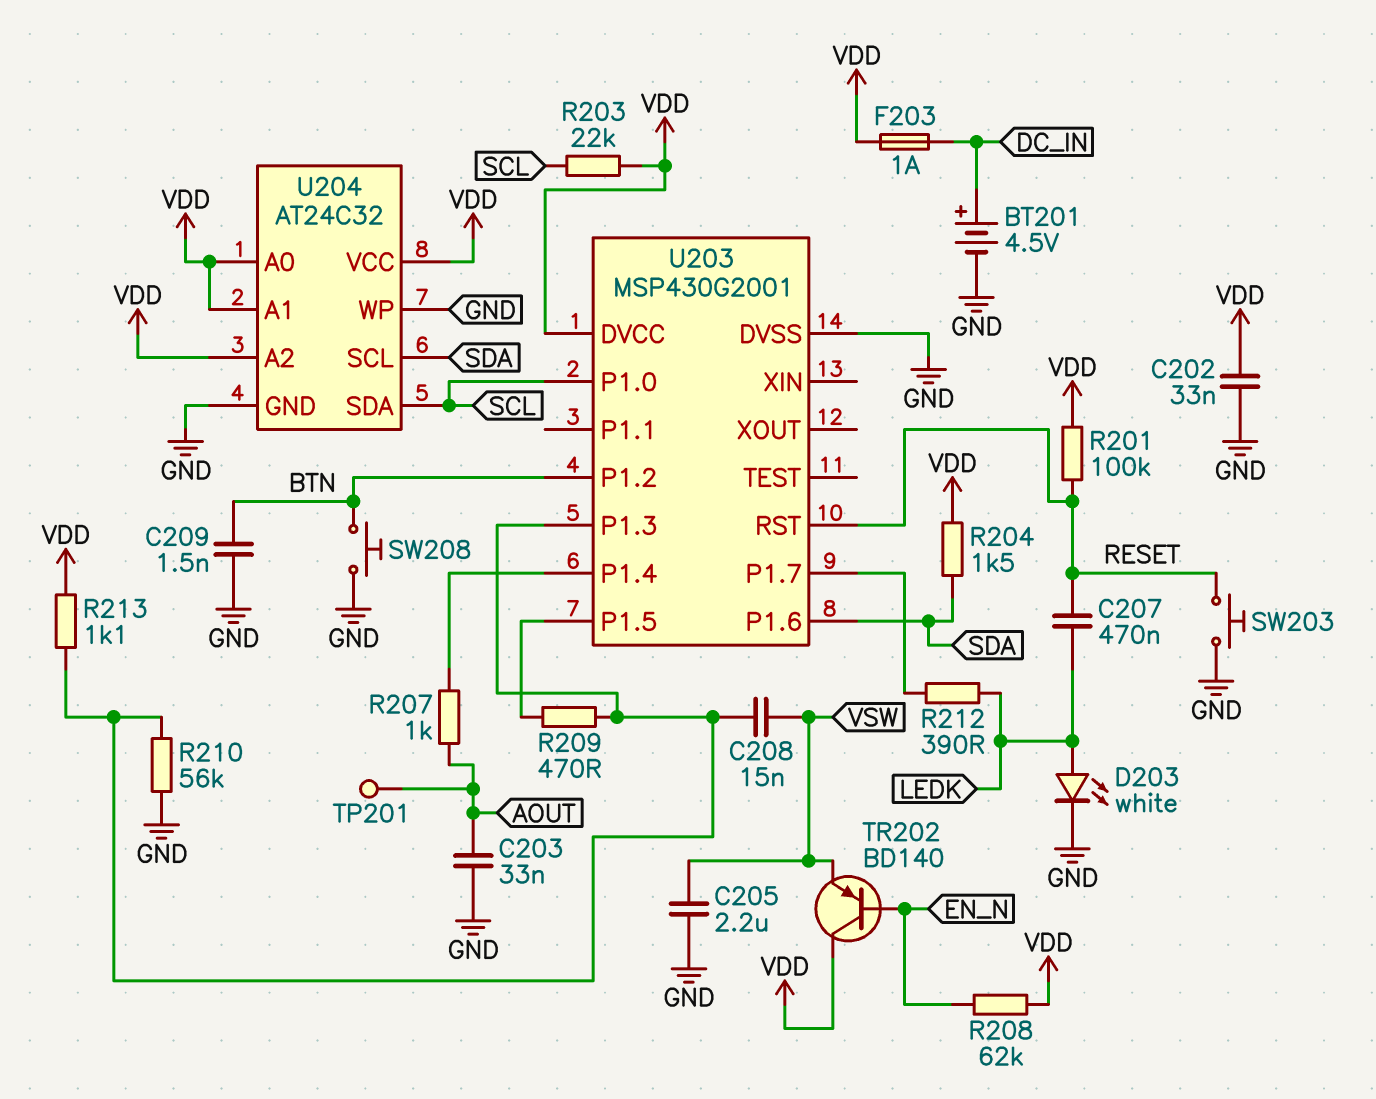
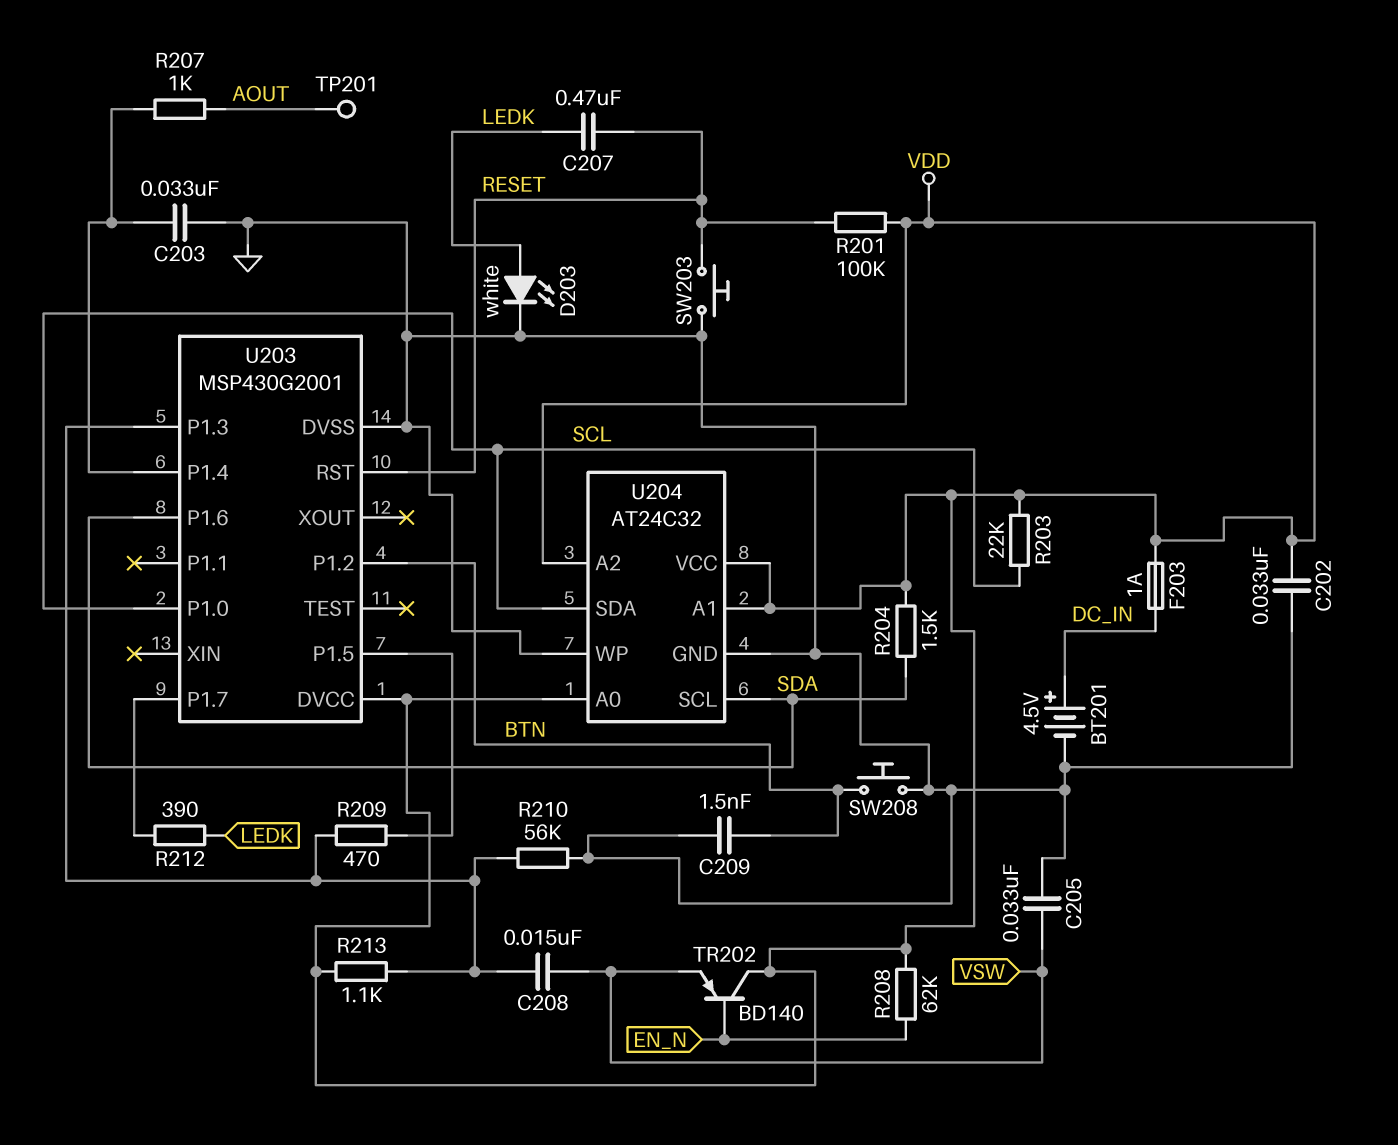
C203: 33nF (AOUT, GND) -> 33nF (GND, U203/P1.4)
C205: 2.2uF (GND, VSW) -> 33nF (GND, VSW)

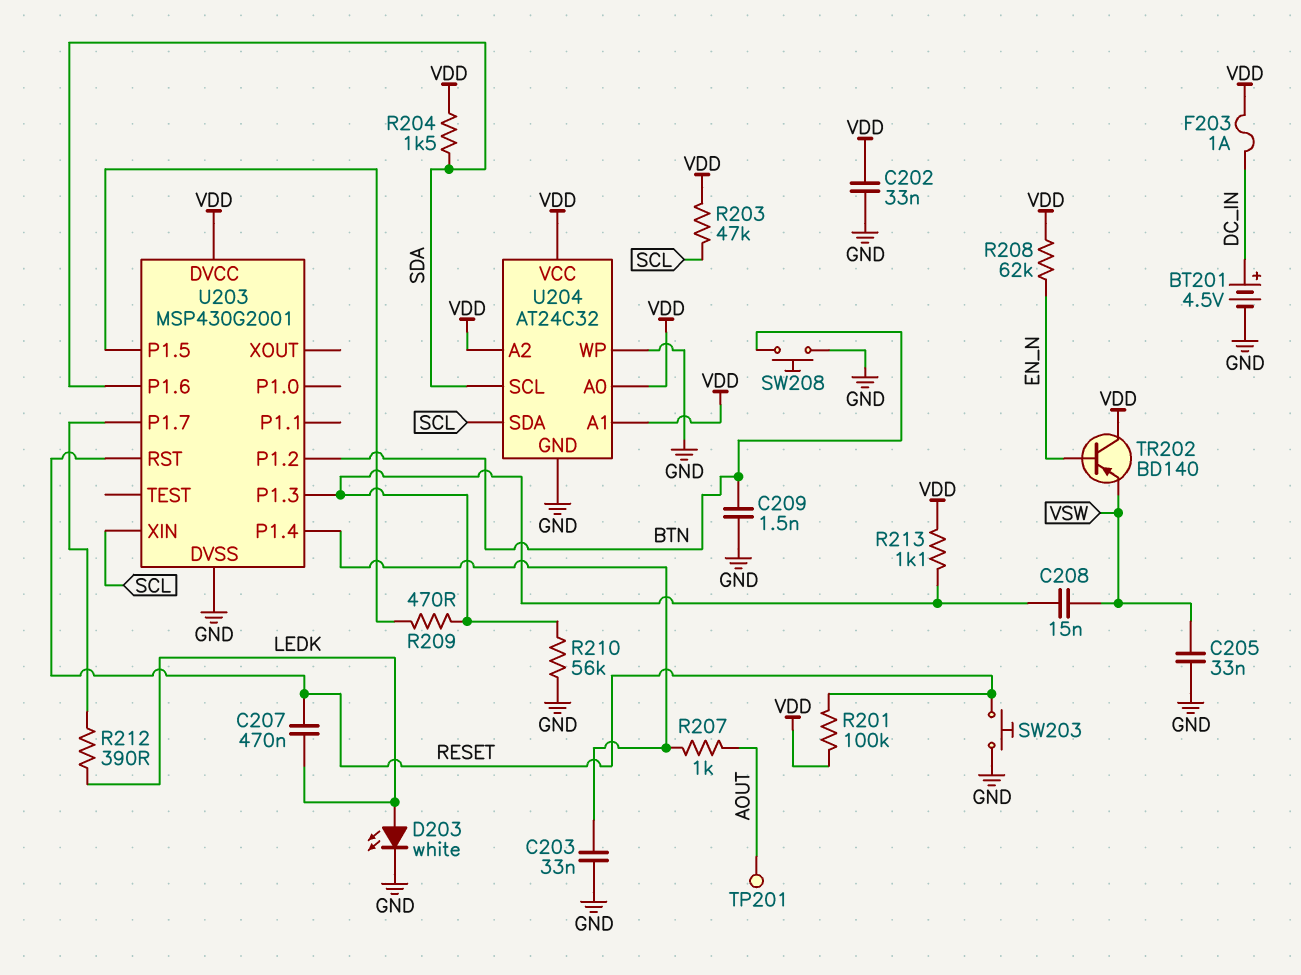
R203: 22k (SCL, VDD) -> 47k (SCL, VDD)
U203 pin P1.0: SCL -> none
U203 pin XIN: none -> SCL

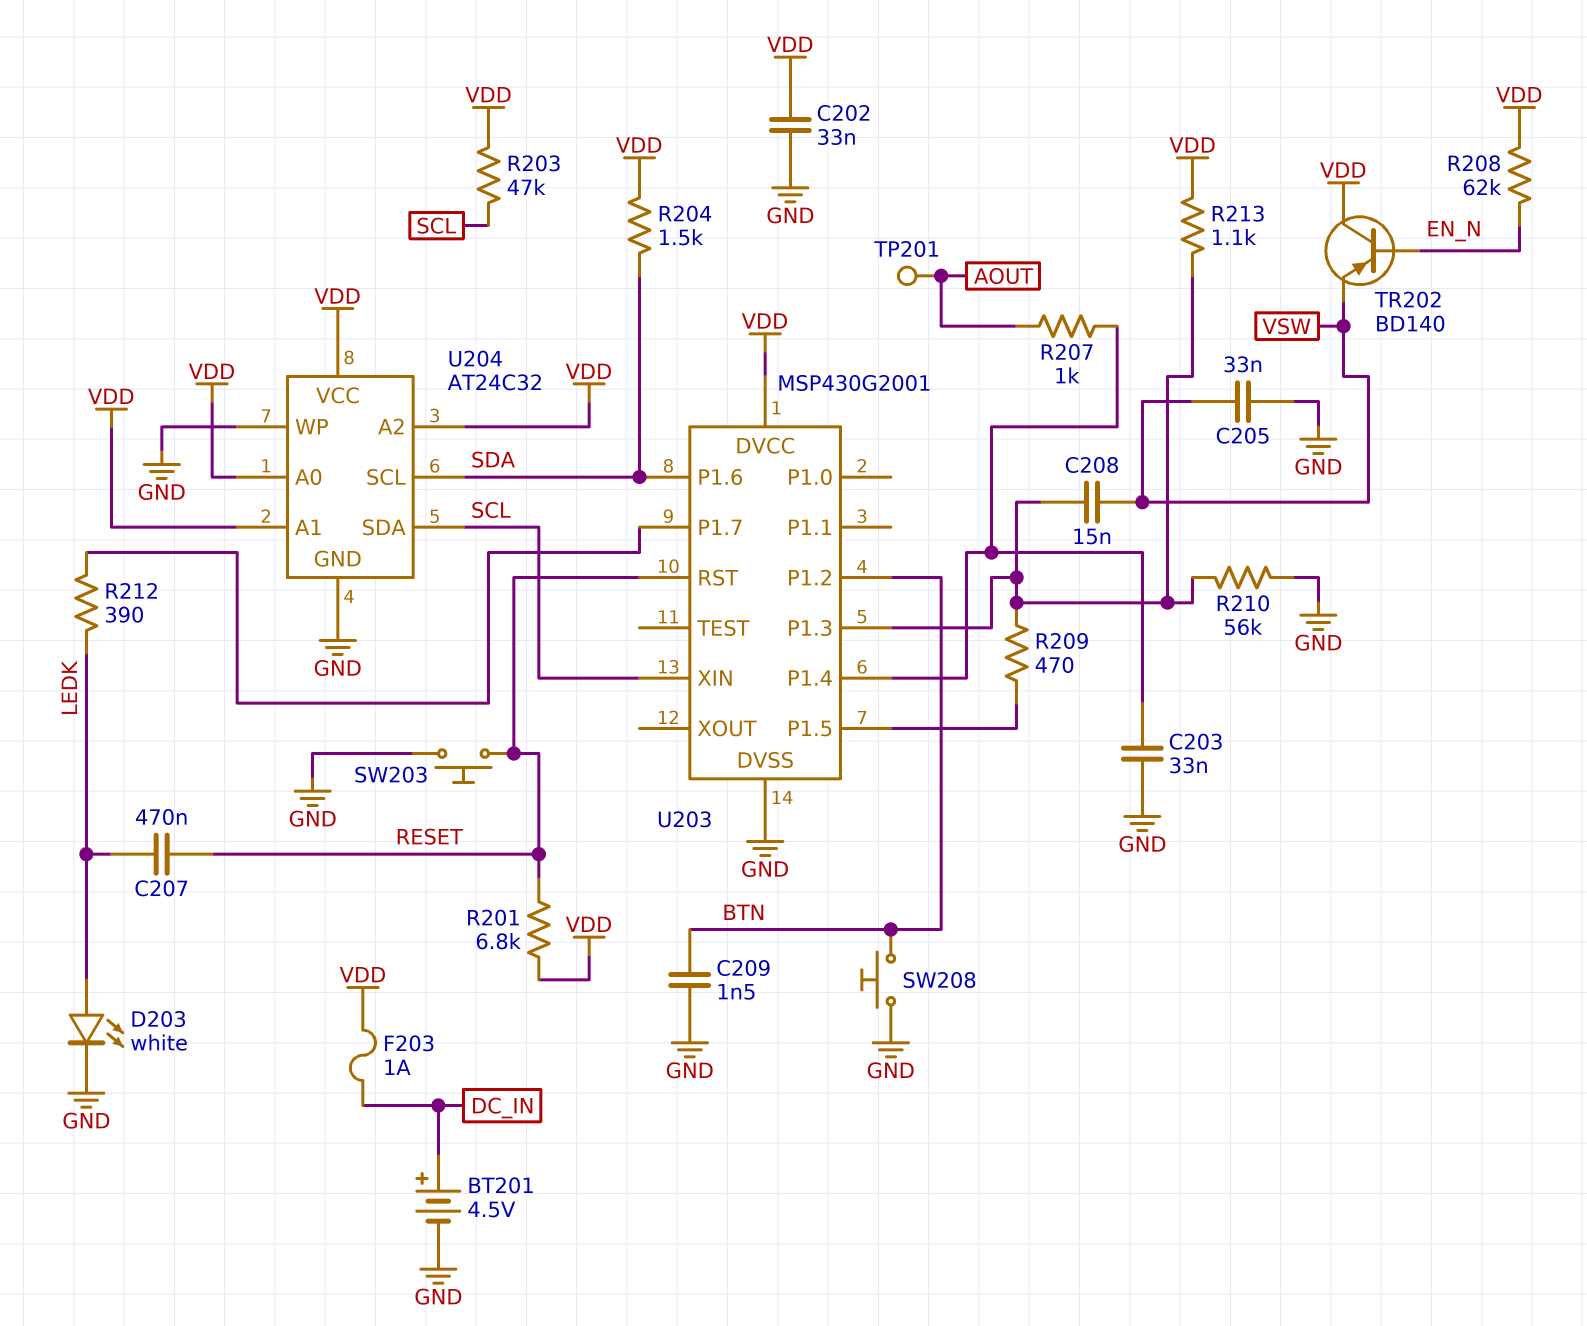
R201: 100k (RESET, VDD) -> 6.8k (RESET, VDD)

